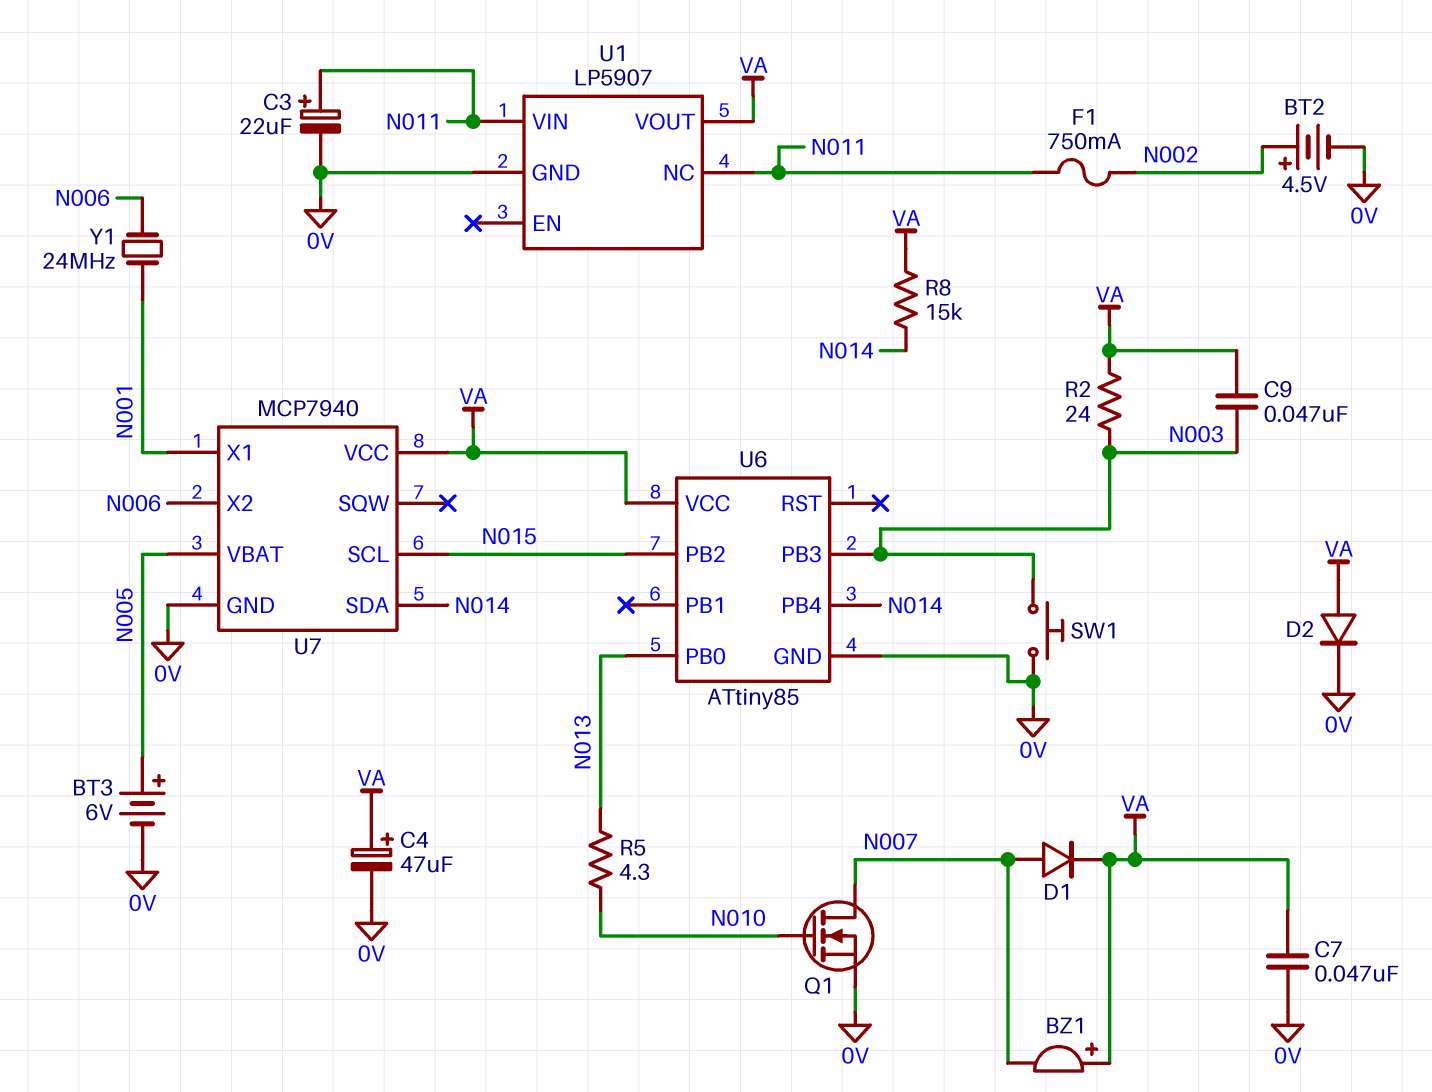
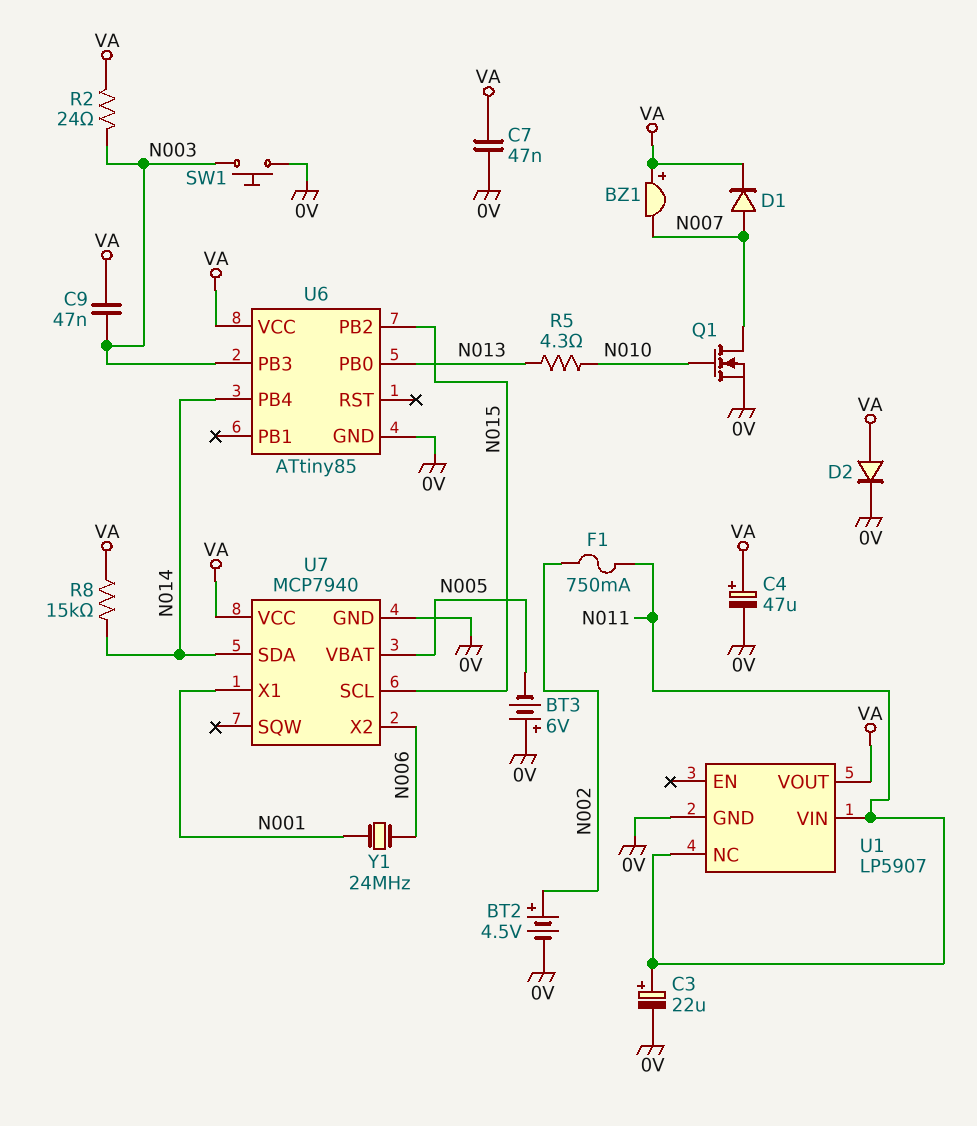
BT3: 6V (plus N005, minus 0V) -> 6V (plus 0V, minus N005)

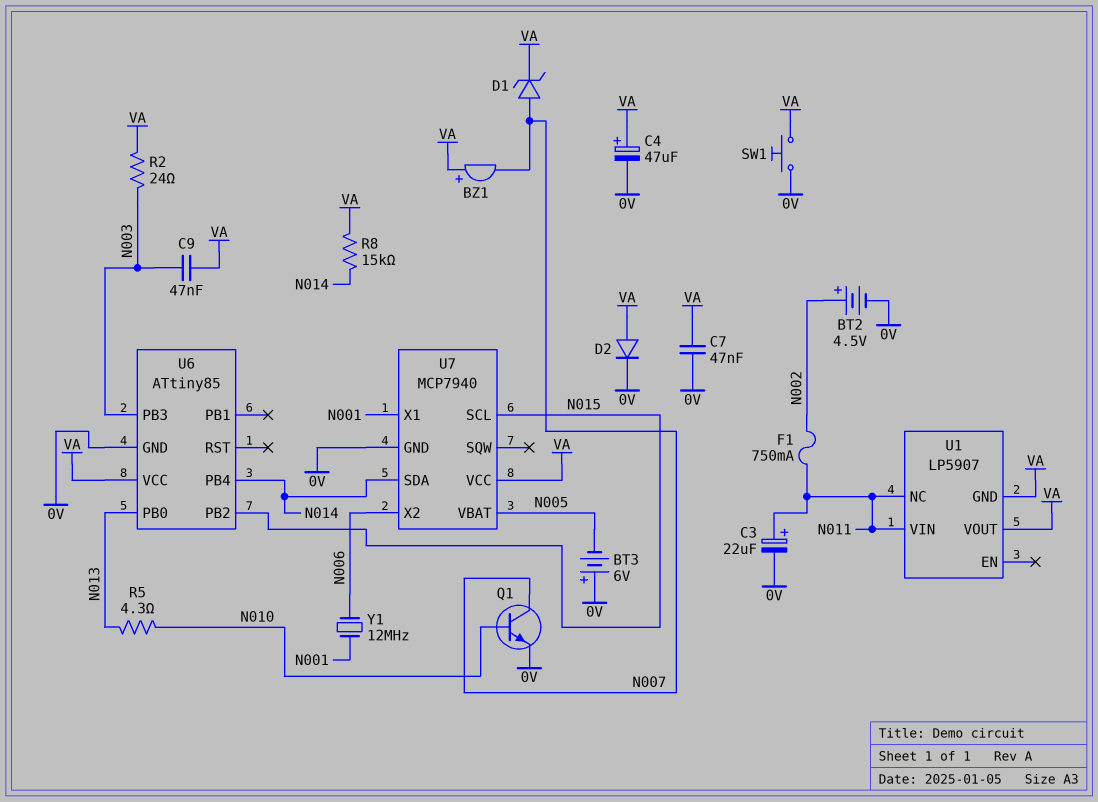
D1: diode (A N007, K VA) -> zener (A N007, K VA)
Q1: NMOS (G N010, D N007, S 0V) -> NPN (B N010, C N007, E 0V)
SW1: button (0V, N003) -> button (0V, VA)
U1 pin GND: 0V -> VA
Y1: 24MHz (N001, N006) -> 12MHz (N001, N006)

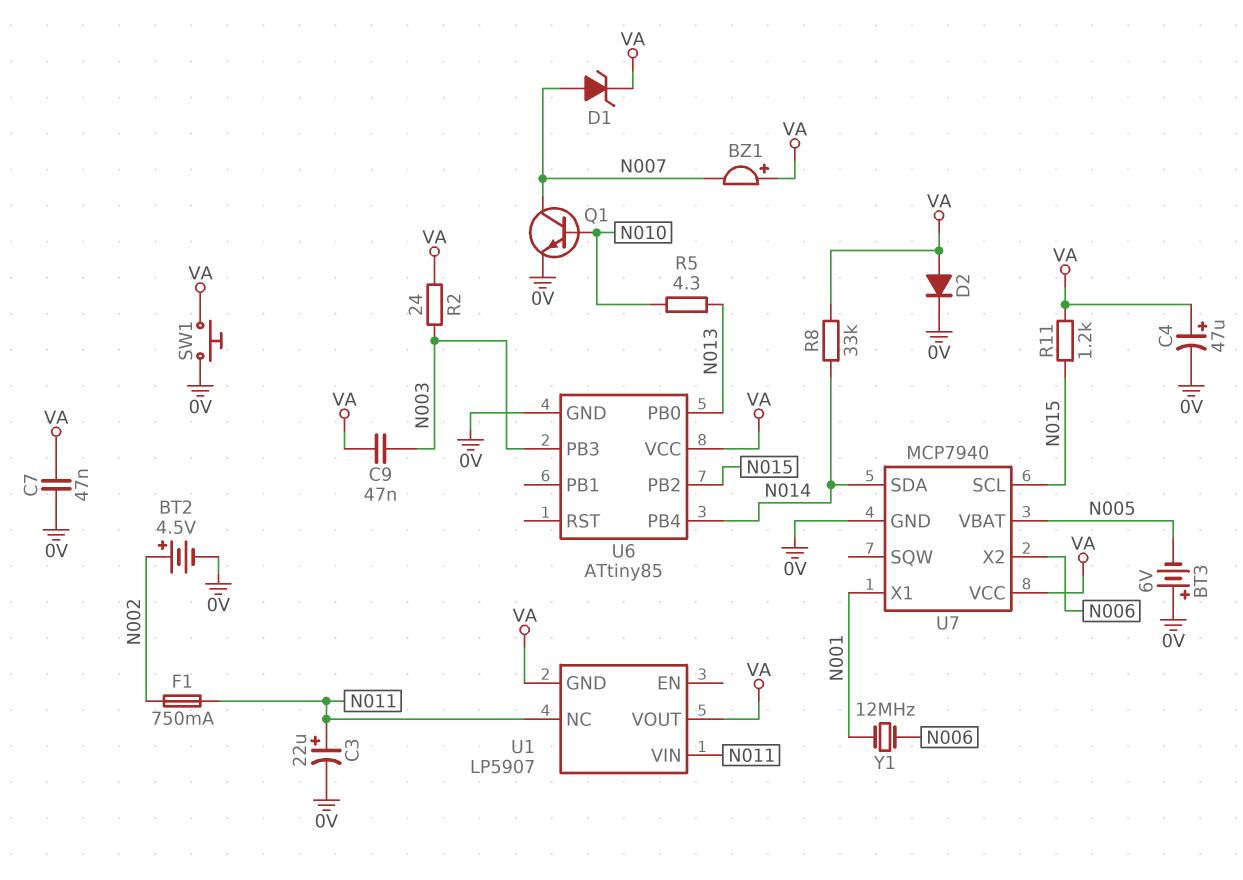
R8: 15k (N014, VA) -> 33k (N014, VA)
R11: none -> 1.2k (N015, VA)

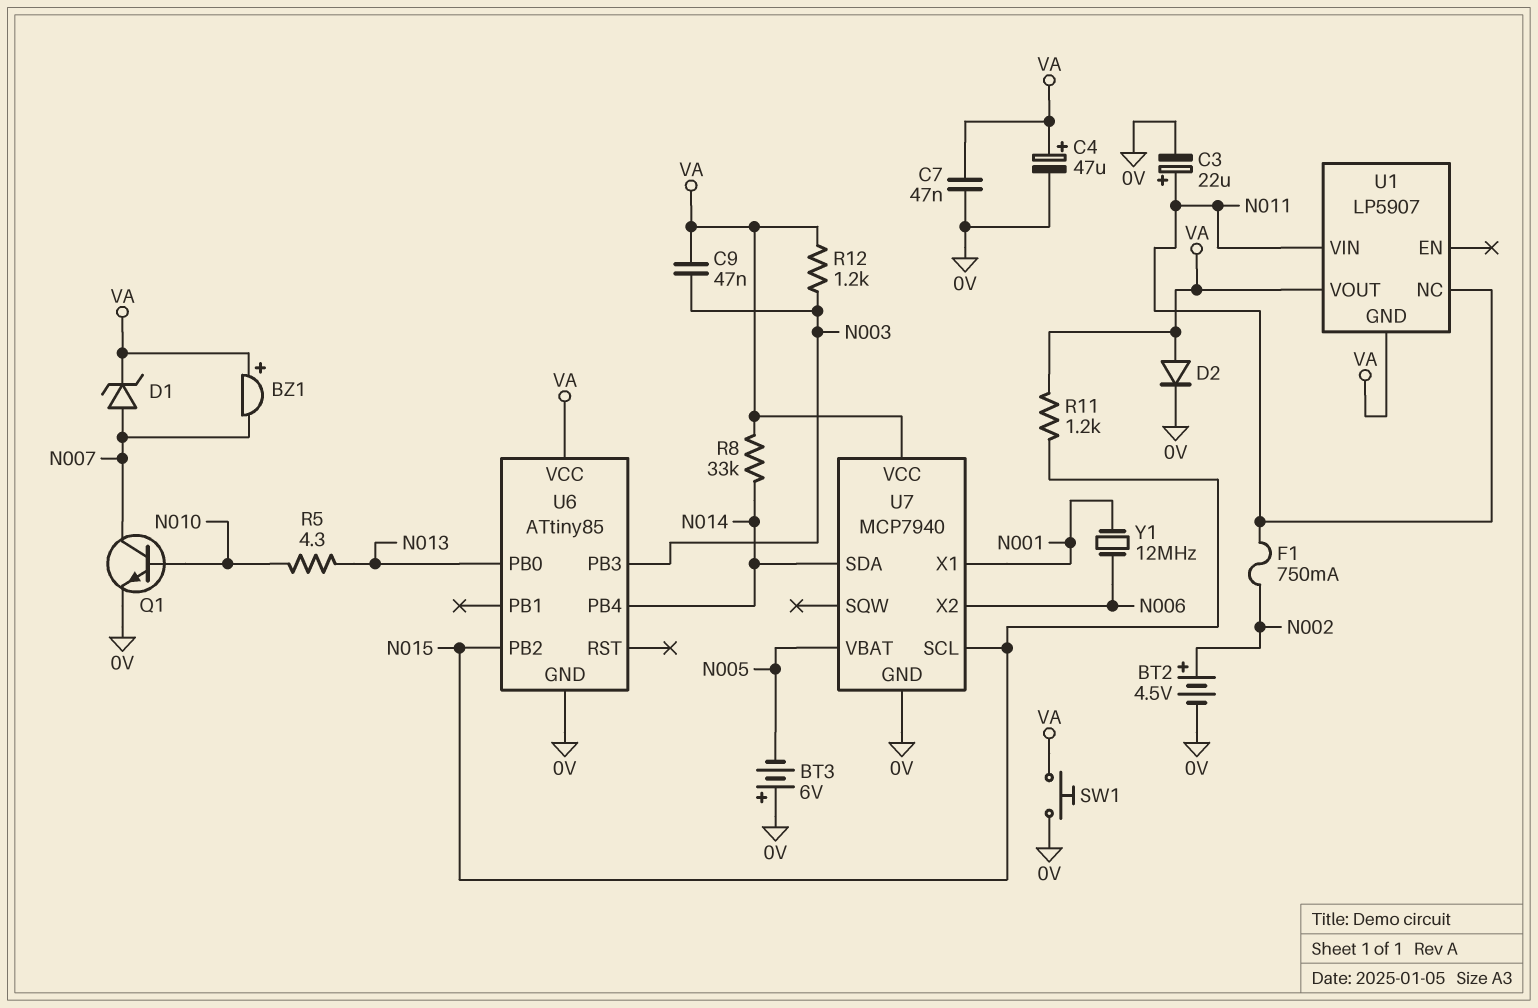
R2: 24 (N003, VA) -> none
R12: none -> 1.2k (N003, VA)

